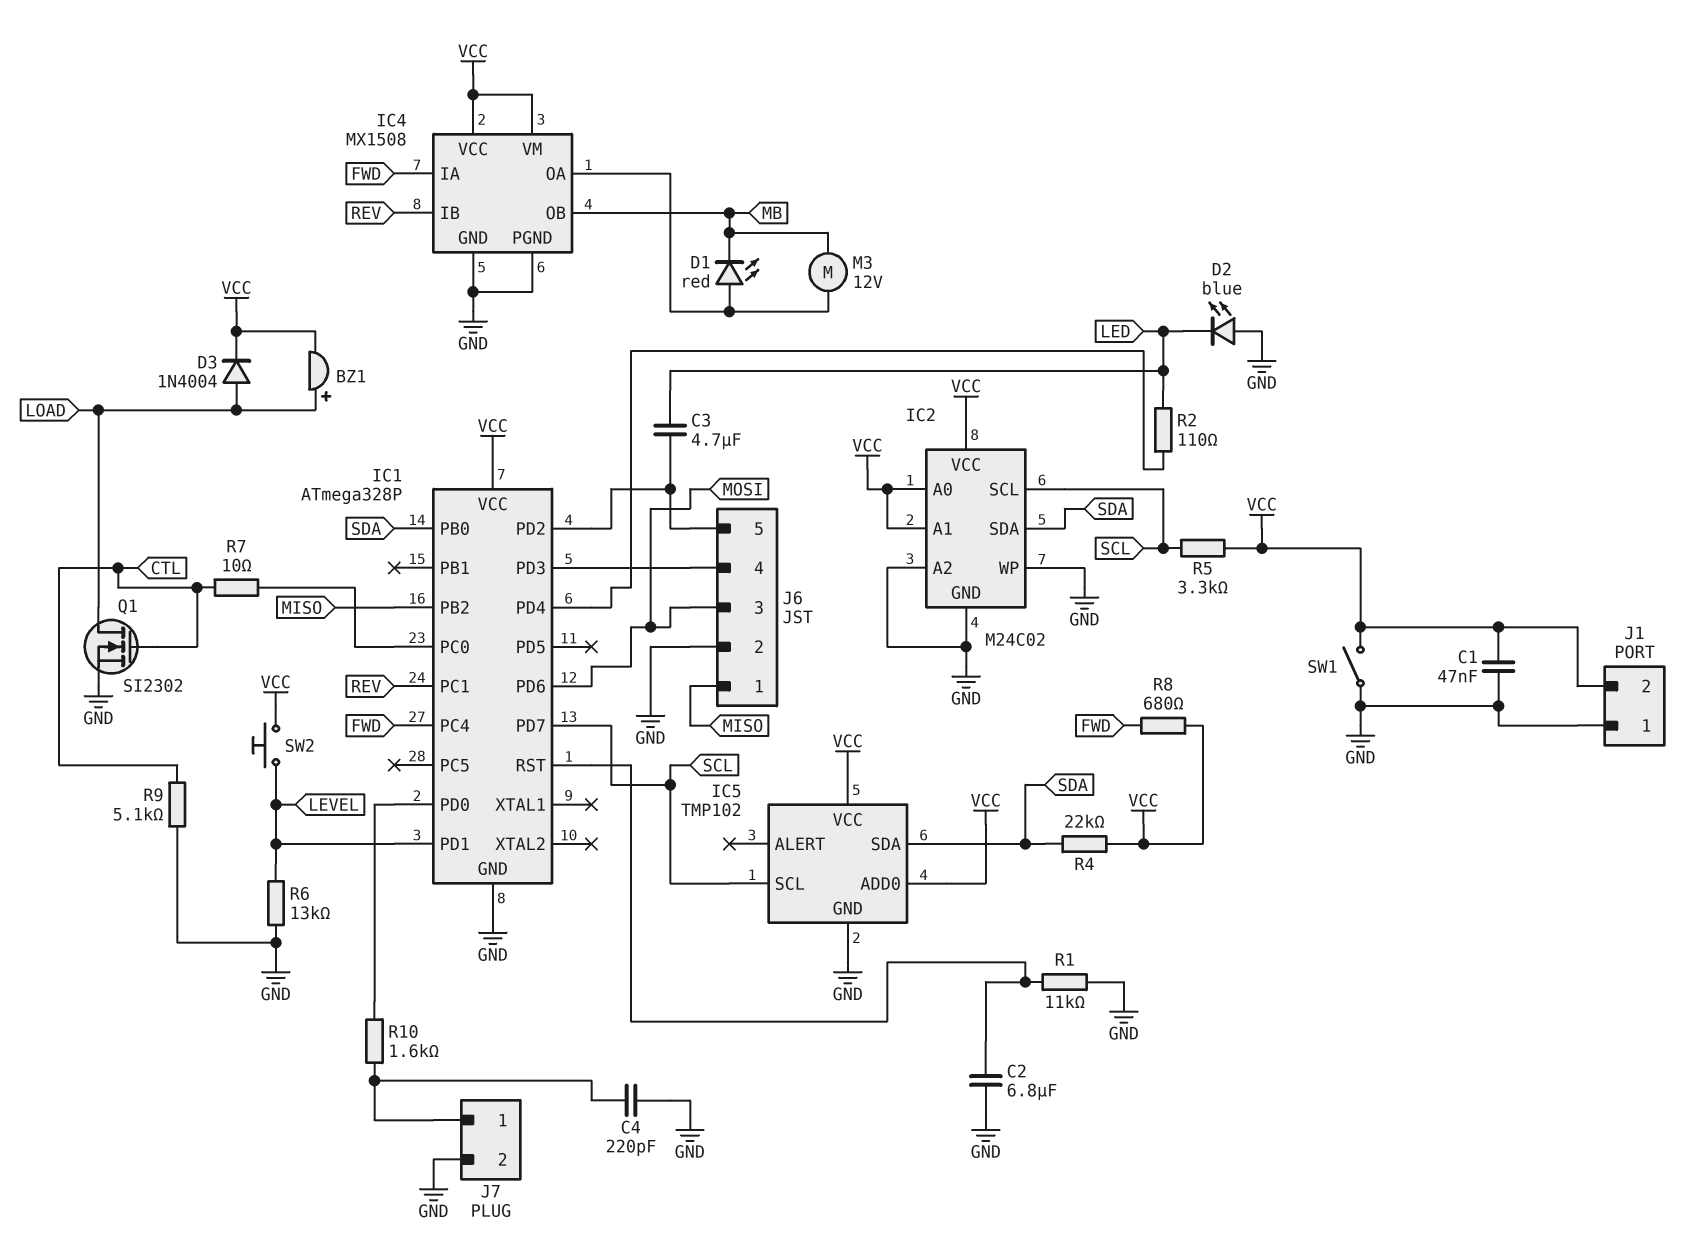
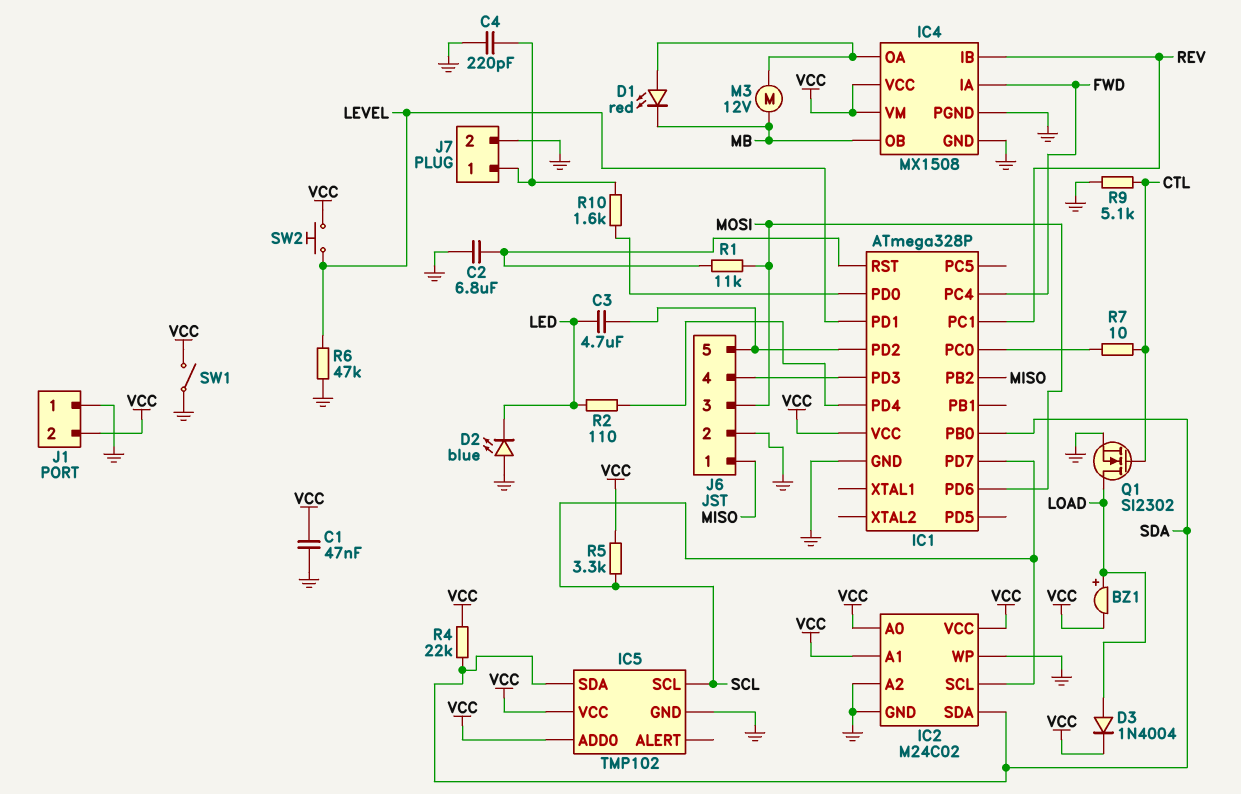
R1: 11k (GND, IC1/RST) -> 11k (IC1/RST, MOSI)
R6: 13k (GND, LEVEL) -> 47k (GND, LEVEL)
R8: 680 (FWD, VCC) -> none

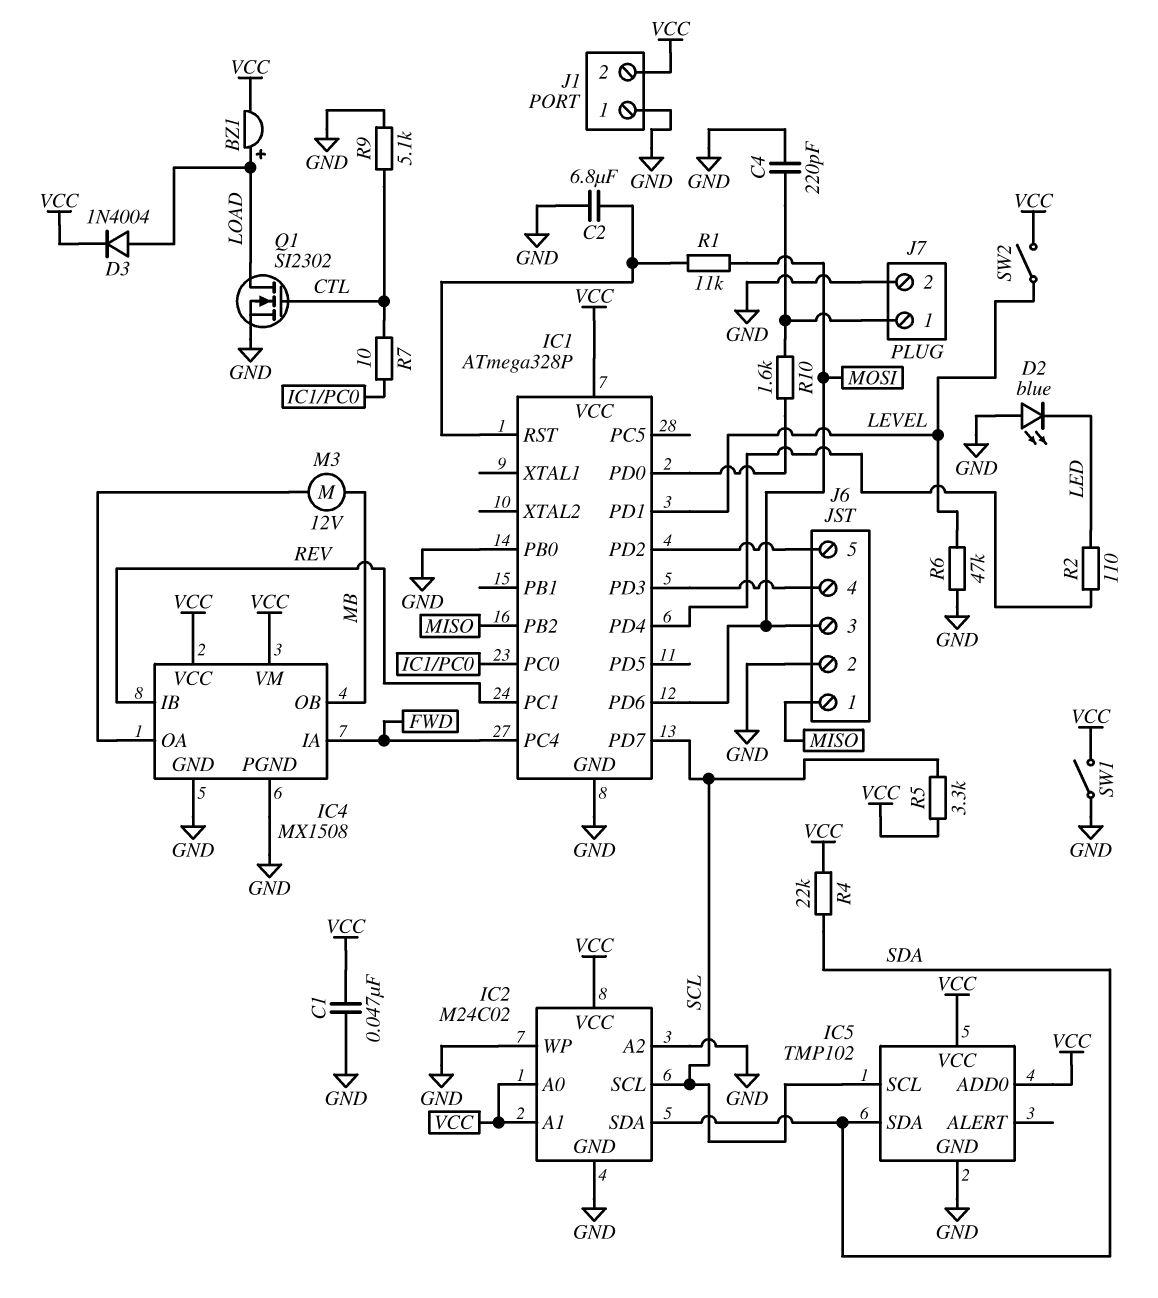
C3: 4.7uF (IC1/PD2, LED) -> none
D1: LED red (A IC4/OA, K MB) -> none
IC1 pin PB0: SDA -> GND
SW2: button (LEVEL, VCC) -> switch (LEVEL, VCC)

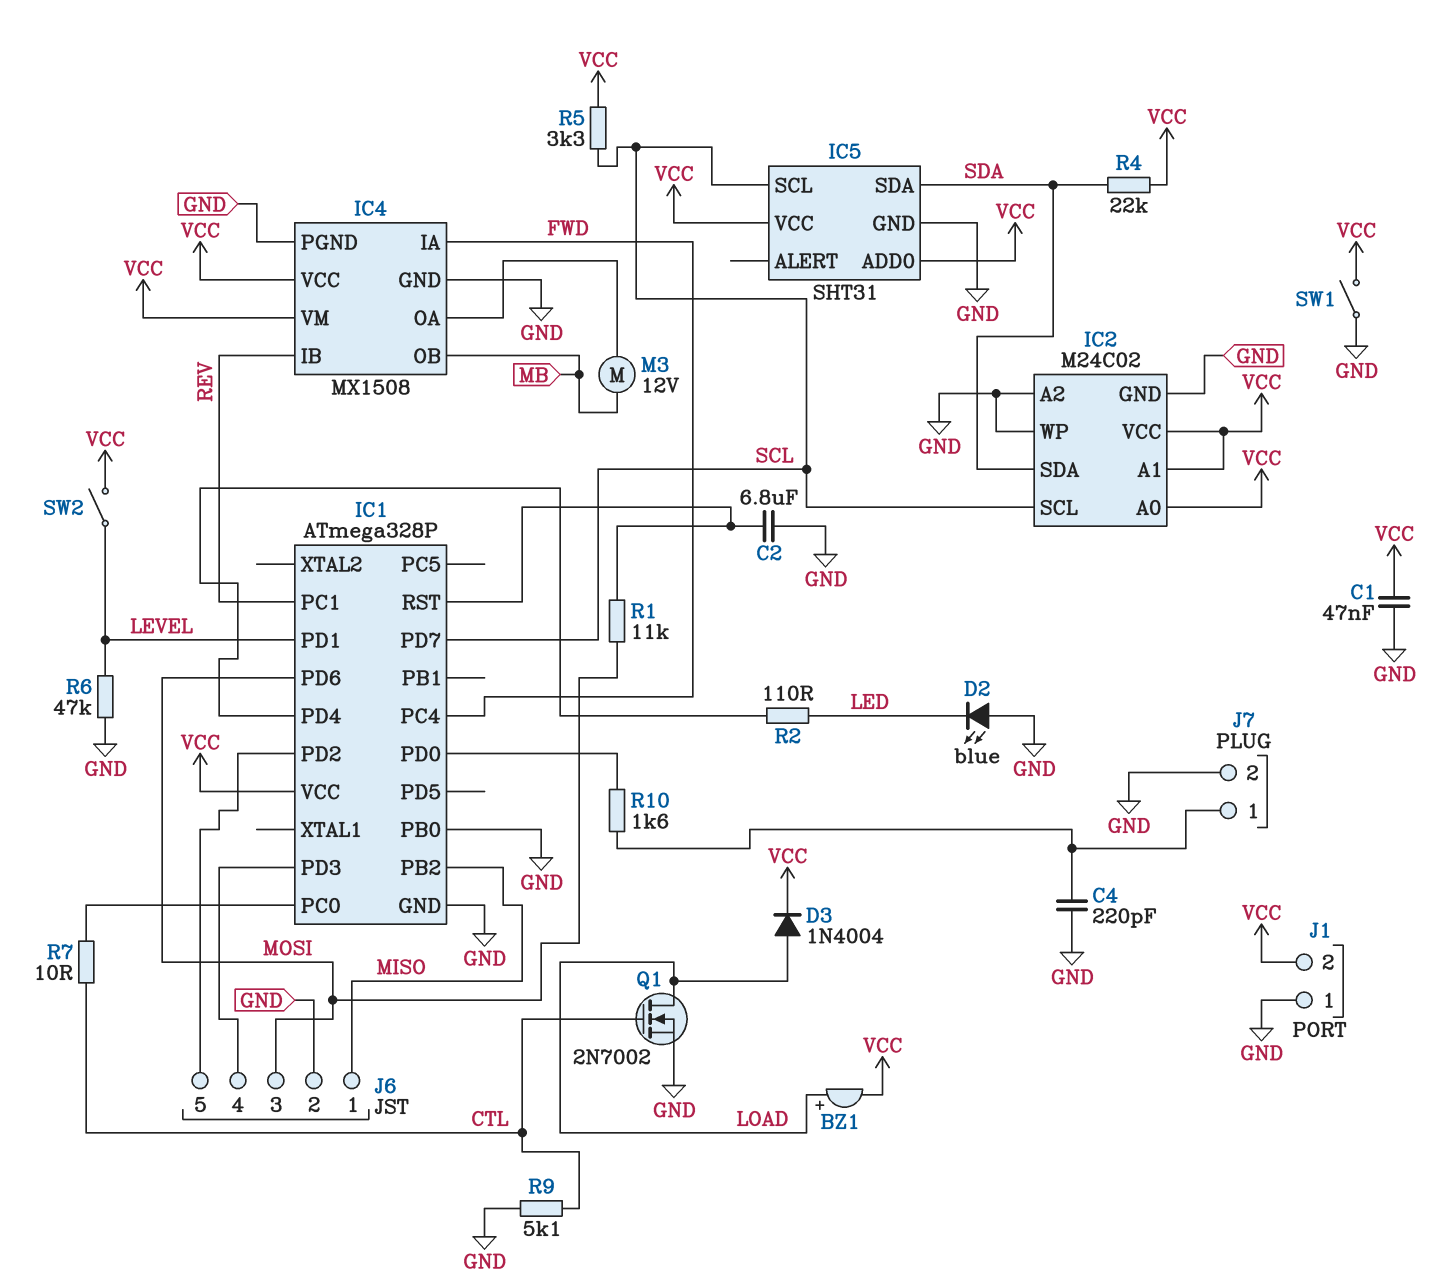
IC5: TMP102 -> SHT31
Q1: NMOS SI2302 (G CTL, D LOAD, S GND) -> NMOS 2N7002 (G CTL, D LOAD, S GND)

